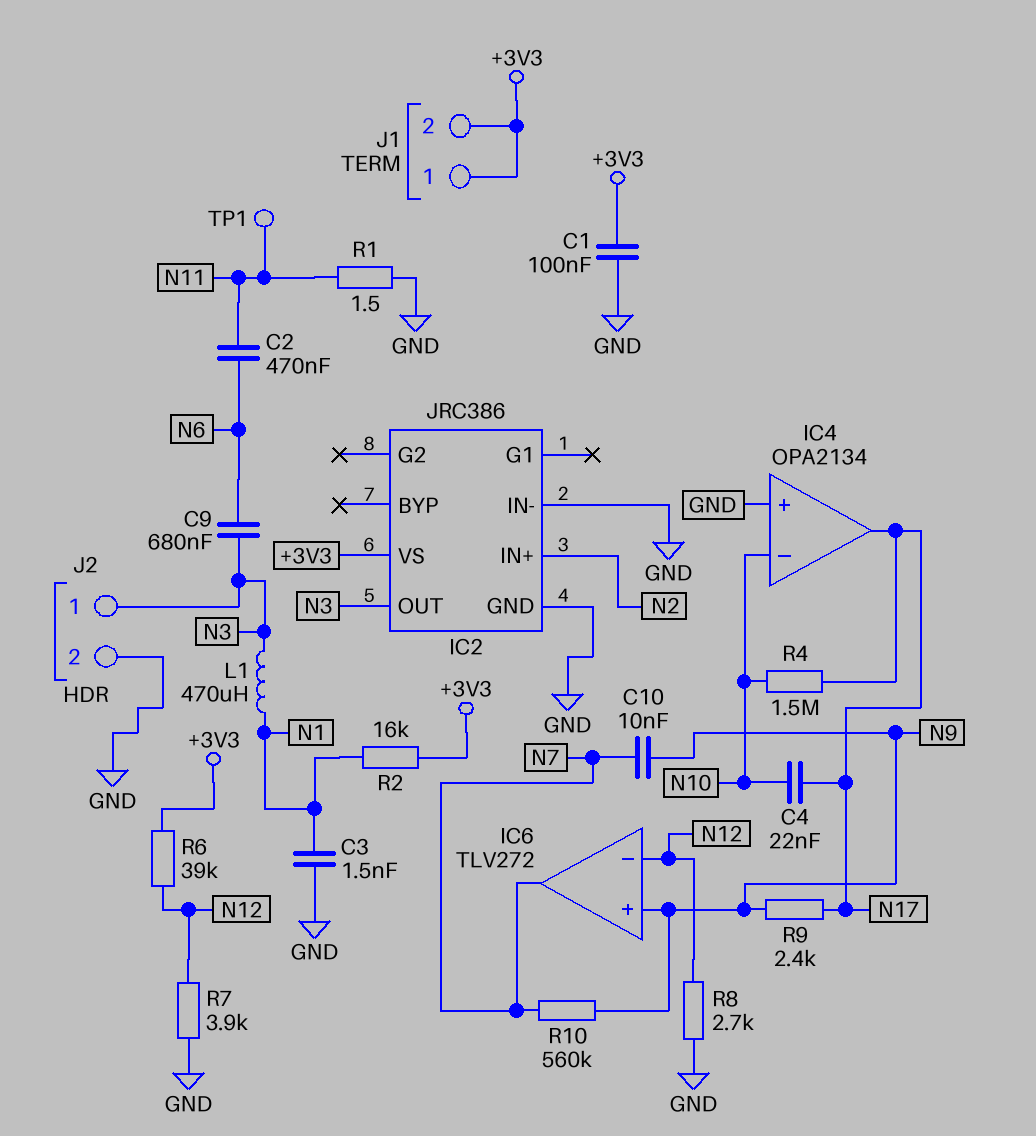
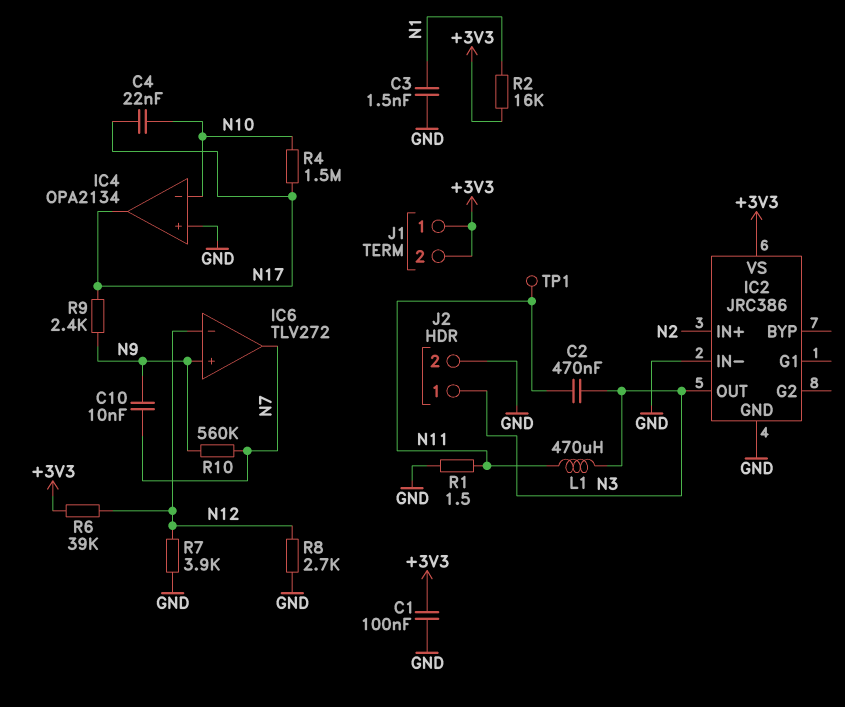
C2: 470nF (N6, N11) -> 470nF (N3, N11)
C9: 680nF (N3, N6) -> none
L1: 470uH (N1, N3) -> 470uH (N3, N11)

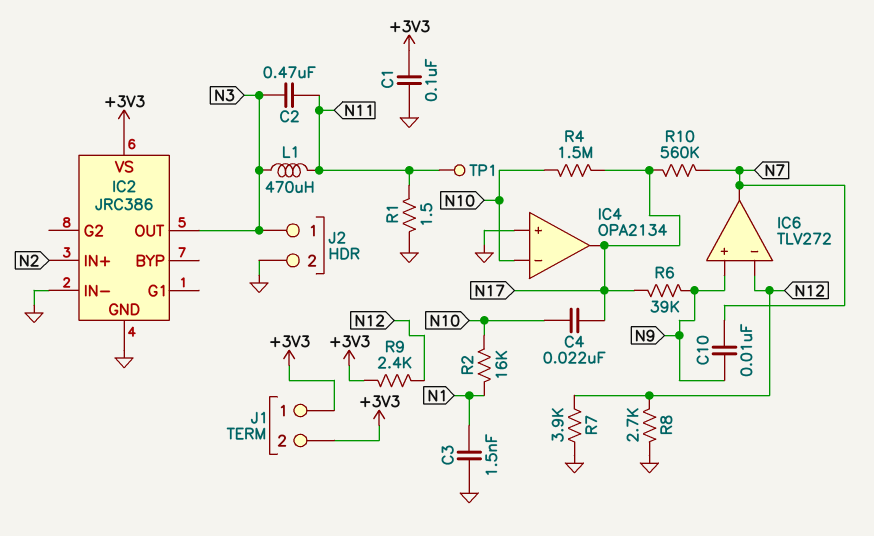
R2: 16k (+3V3, N1) -> 16k (N1, N10)
R6: 39k (+3V3, N12) -> 39k (N9, N17)
R9: 2.4k (N9, N17) -> 2.4k (+3V3, N12)
R10: 560k (N7, N9) -> 560k (N7, N17)

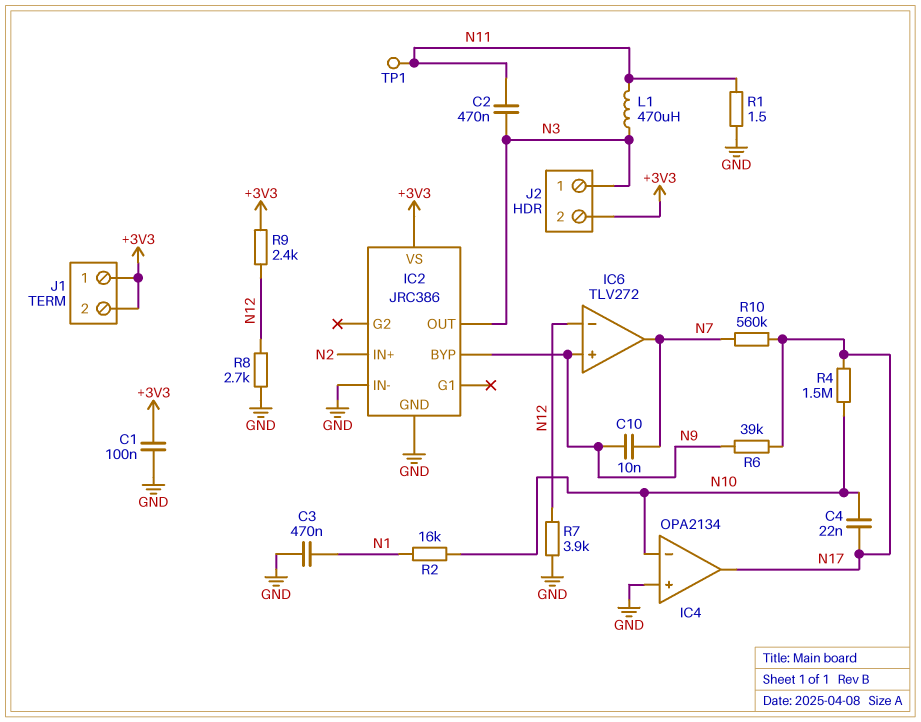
C3: 1.5nF (GND, N1) -> 470nF (GND, N1)
IC2 pin BYP: none -> N9
J2 pin 2: GND -> +3V3

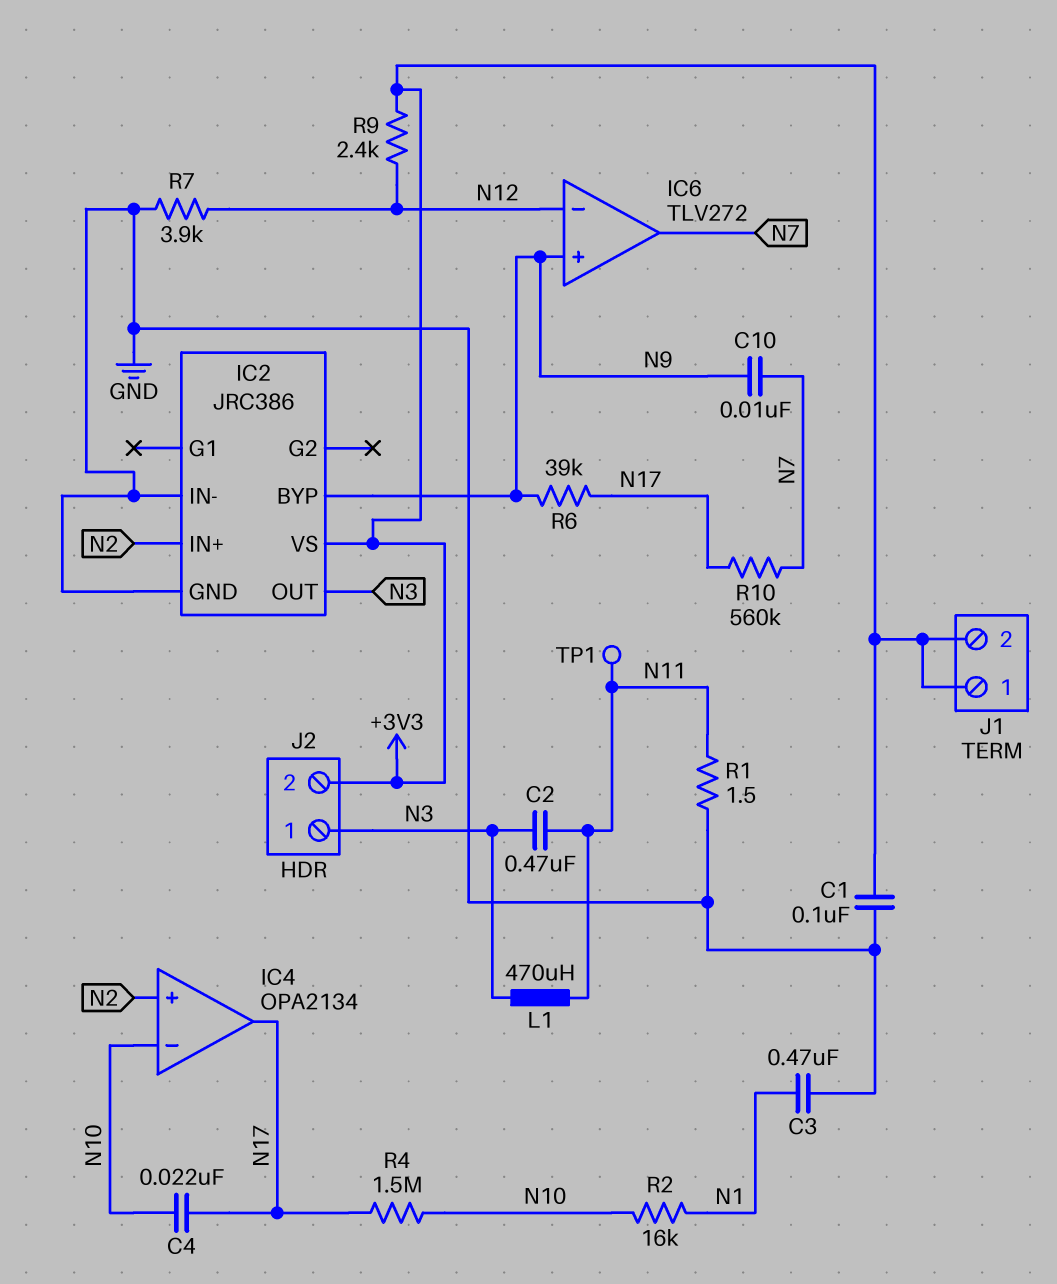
IC4 pin in+: GND -> N2
R8: 2.7k (GND, N12) -> none

